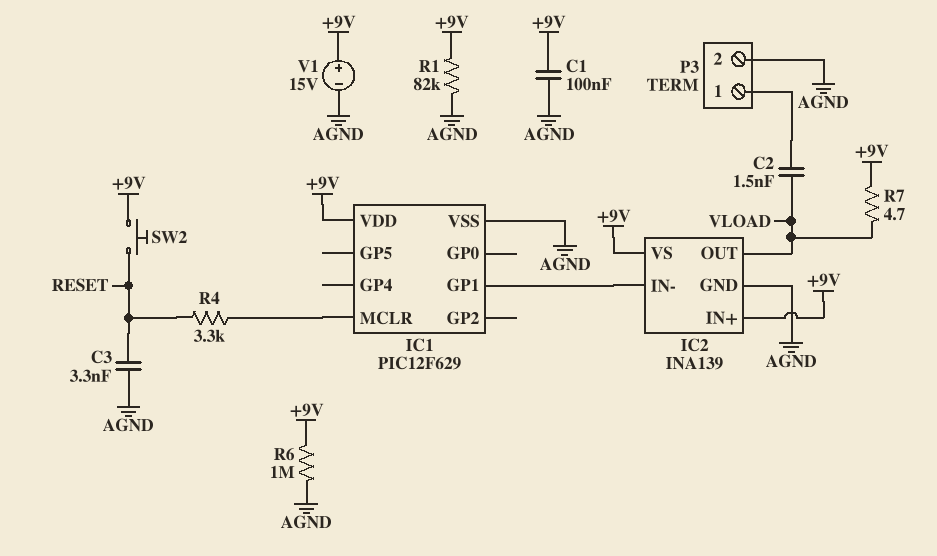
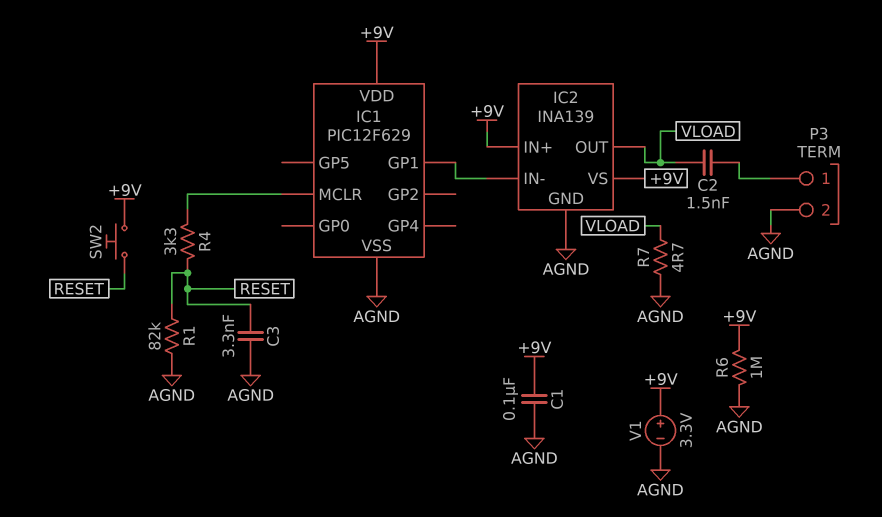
R1: 82k (+9V, AGND) -> 82k (AGND, RESET)
R7: 4.7 (+9V, VLOAD) -> 4.7 (AGND, VLOAD)
V1: 15V (plus +9V, minus AGND) -> 3.3V (plus +9V, minus AGND)

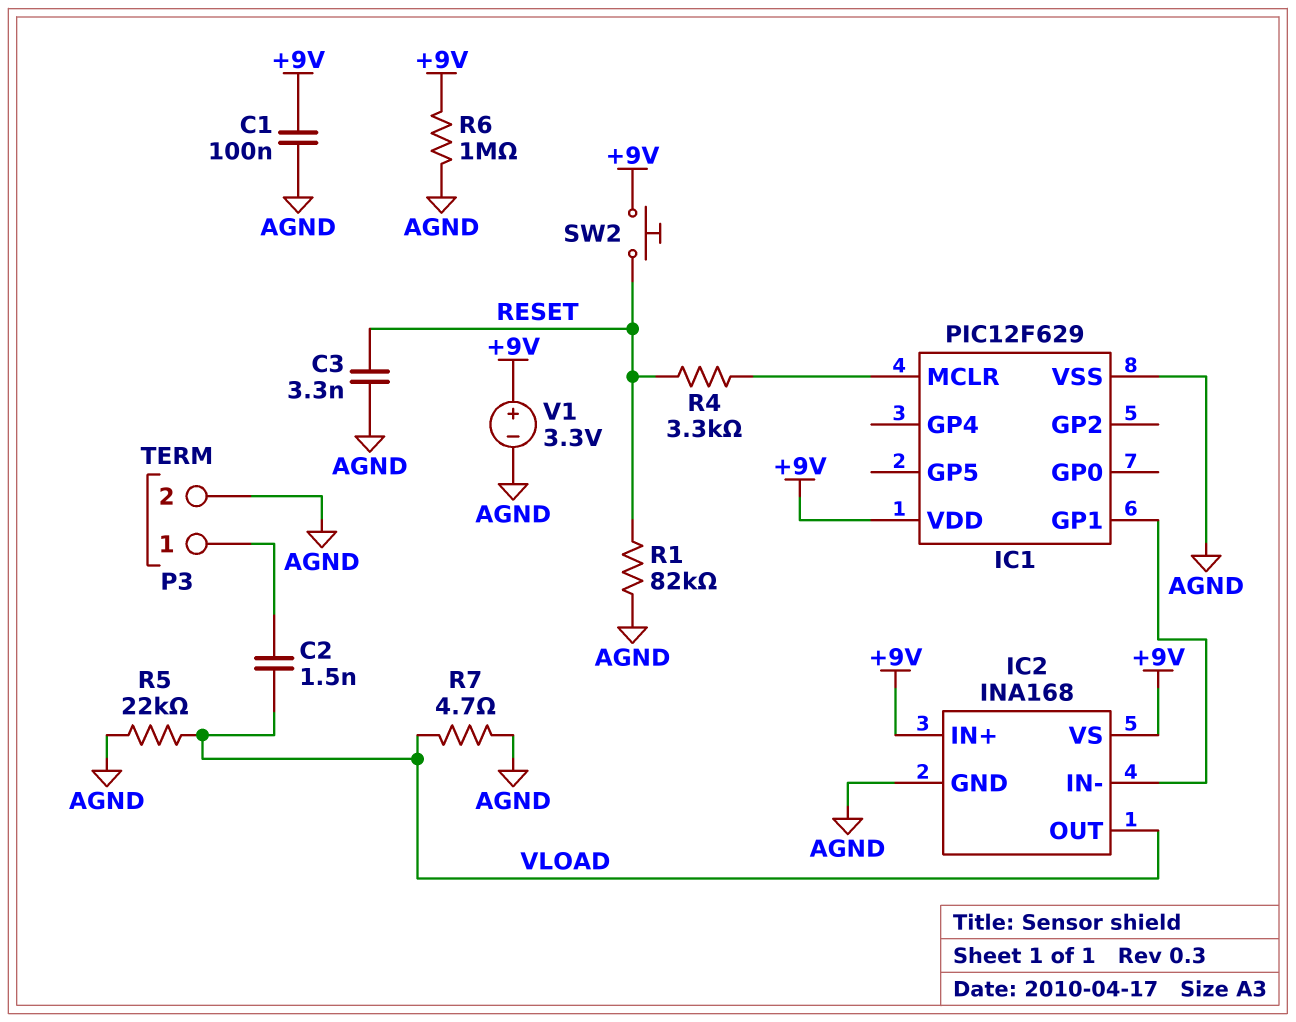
IC2: INA139 -> INA168
R5: none -> 22k (AGND, VLOAD)

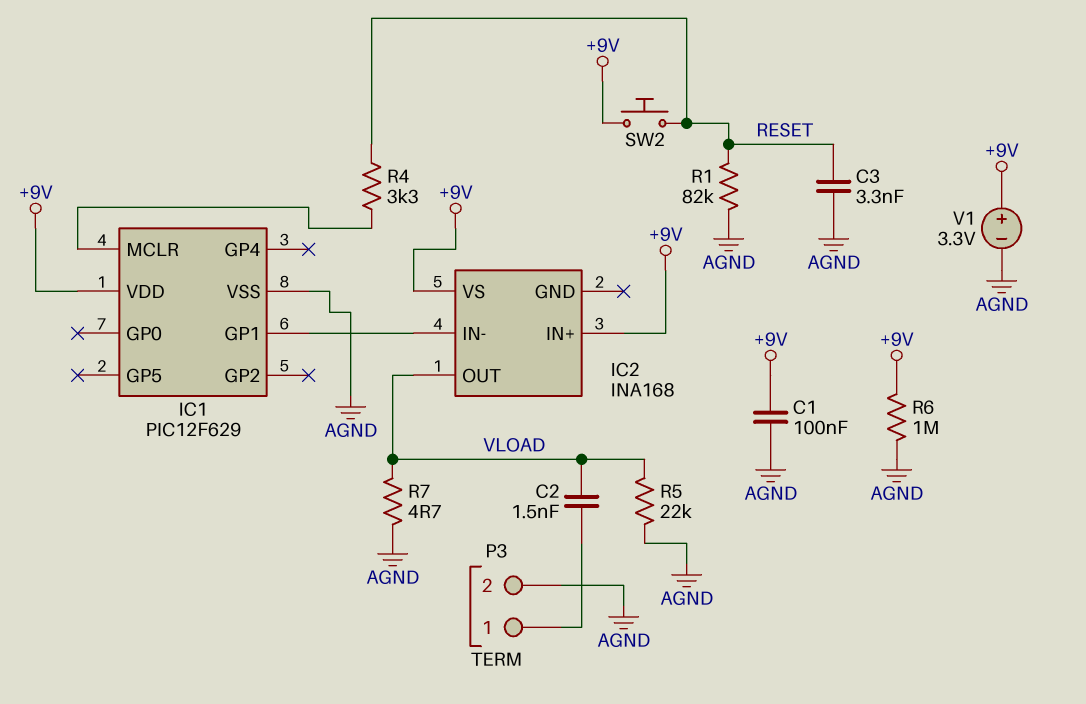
IC2 pin GND: AGND -> none

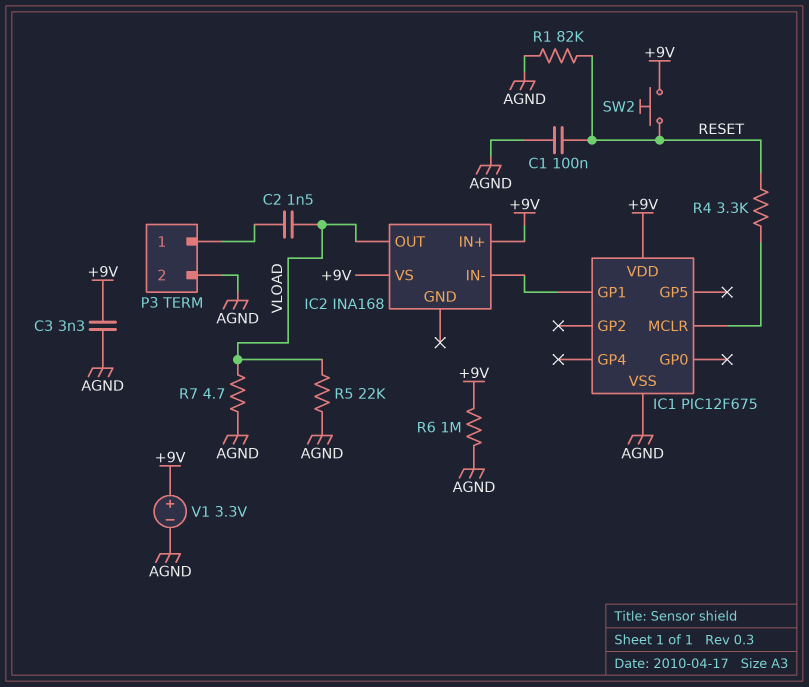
C1: 100nF (+9V, AGND) -> 100nF (AGND, RESET)
C3: 3.3nF (AGND, RESET) -> 3.3nF (+9V, AGND)
IC1: PIC12F629 -> PIC12F675

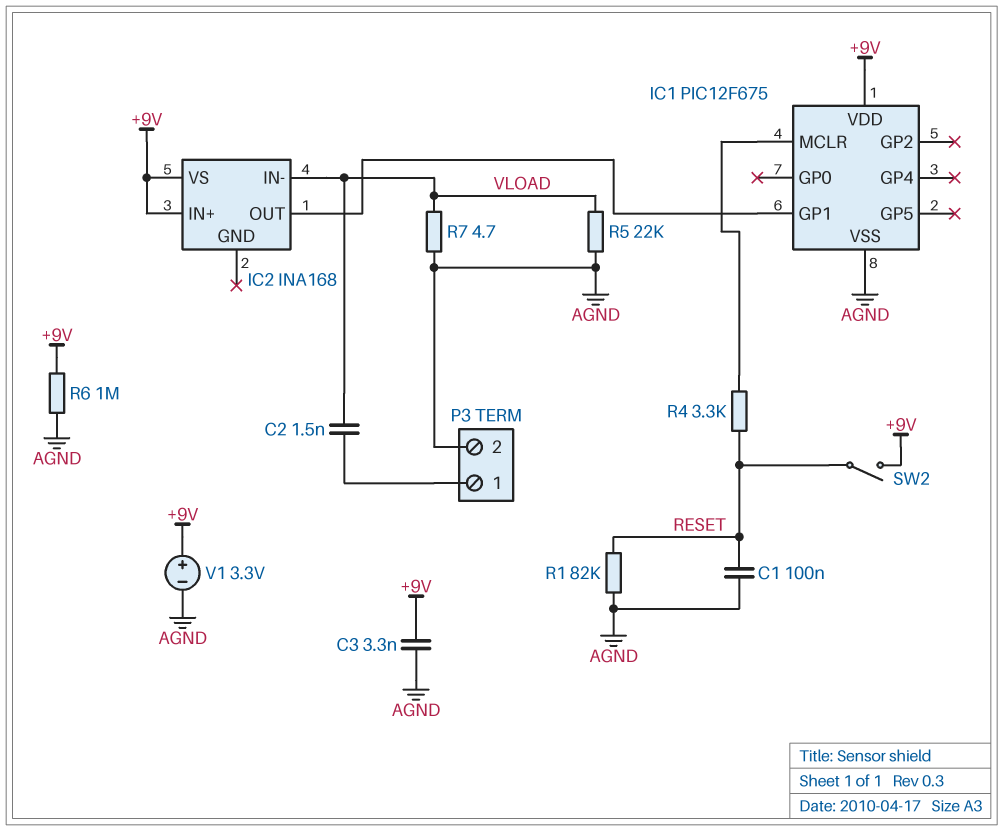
IC2 pin IN-: IC1/GP1 -> VLOAD
IC2 pin OUT: VLOAD -> IC1/GP1
SW2: button (+9V, RESET) -> switch (+9V, RESET)

